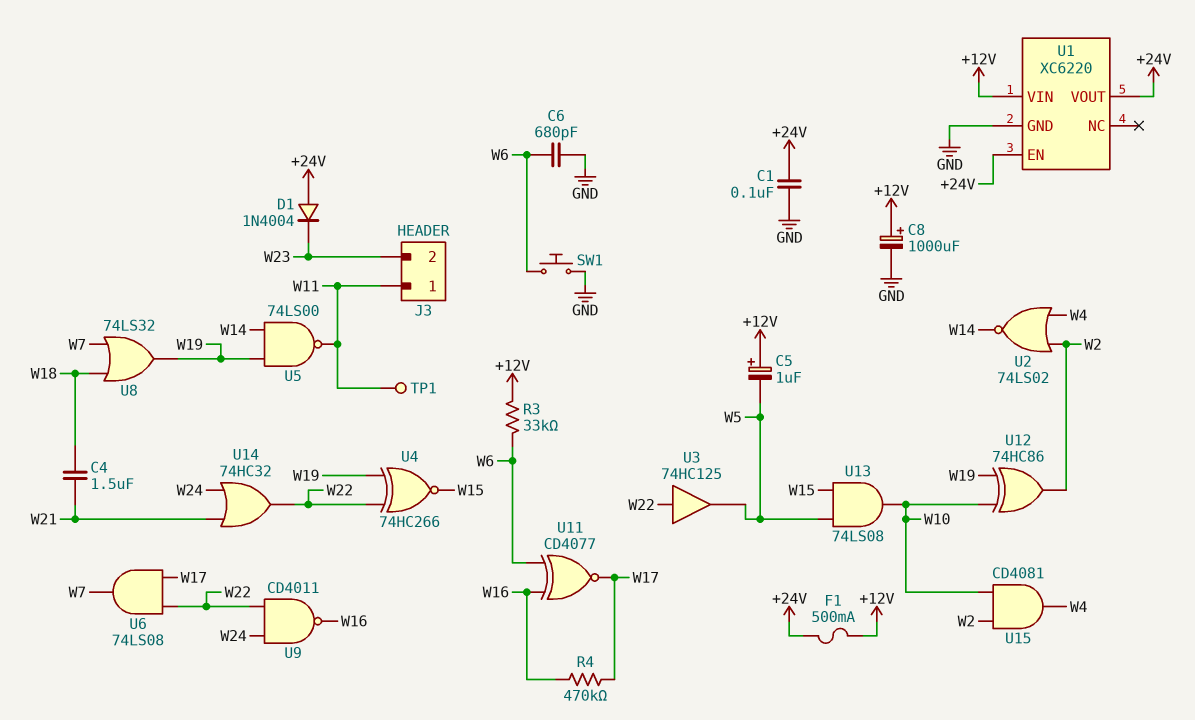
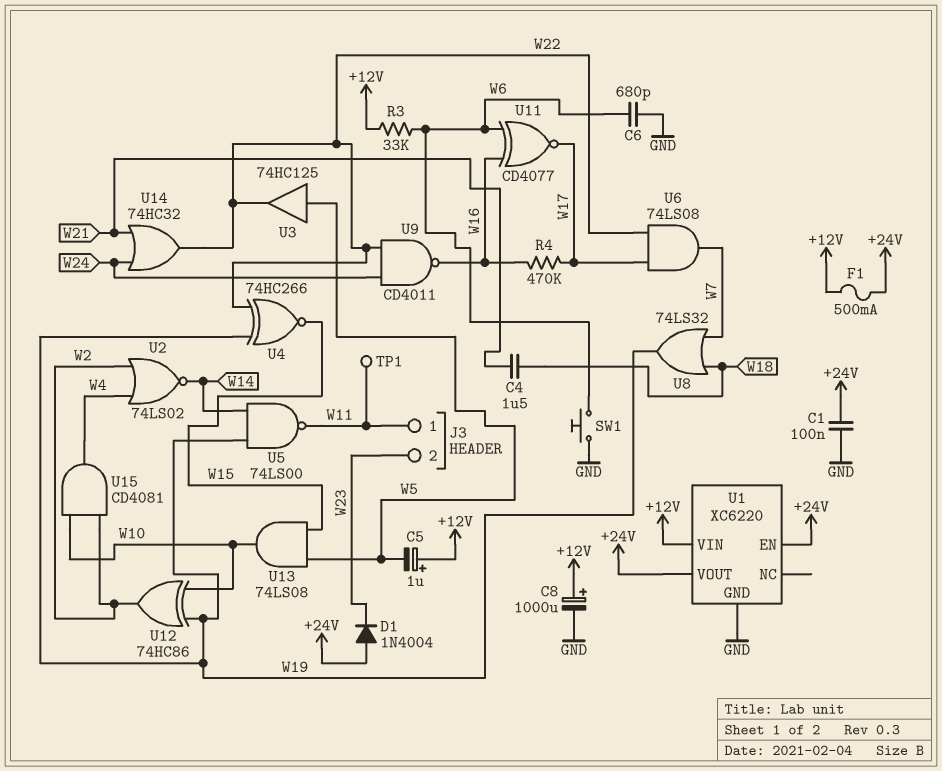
U3: buffer 74HC125 (in W22, out W5) -> buffer 74HC125 (in W5, out W22)

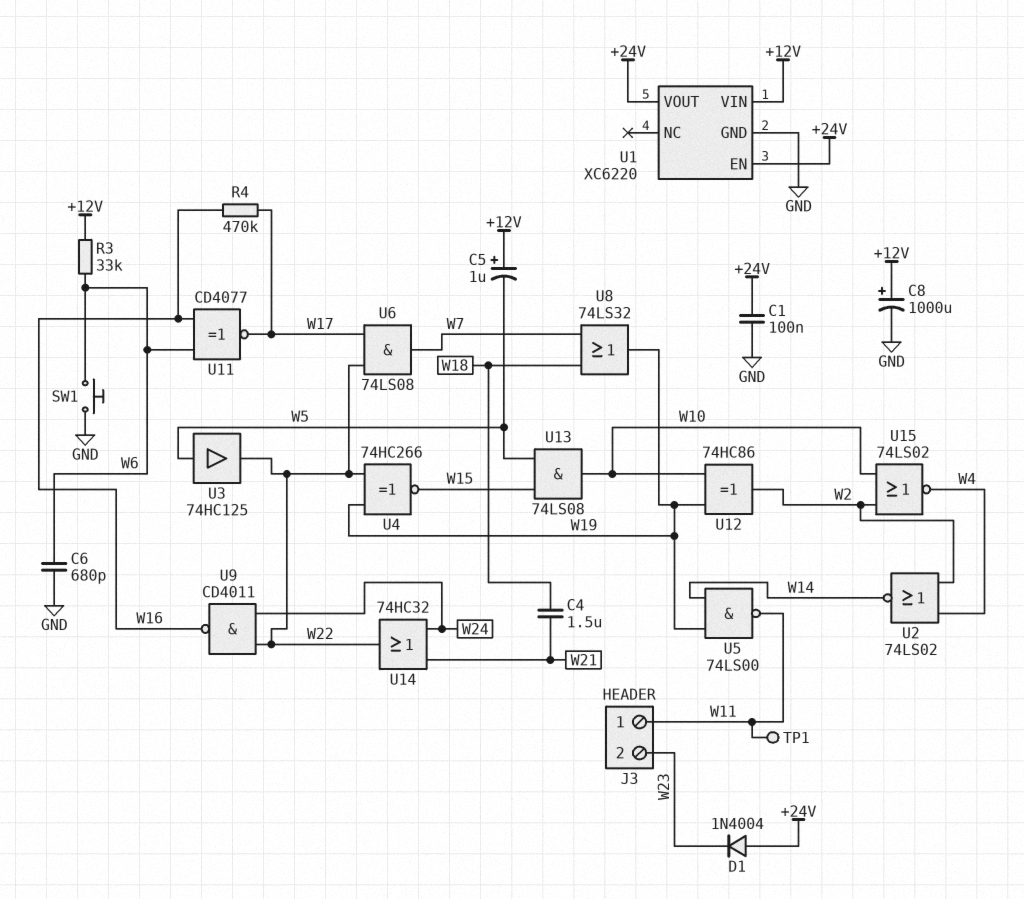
F1: 500mA (+12V, +24V) -> none
U15: AND CD4081 (in W2, in W10, out W4) -> NOR 74LS02 (in W2, in W10, out W4)

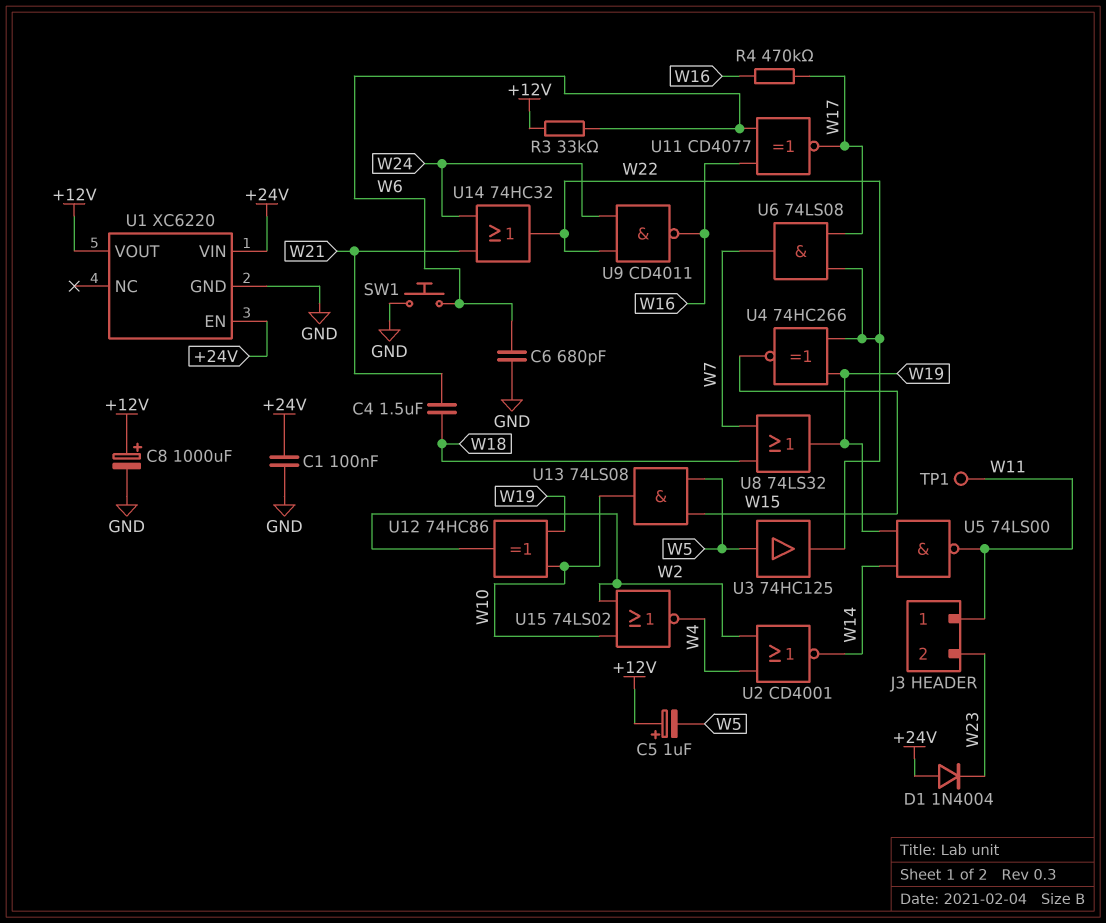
U1 pin VIN: +12V -> +24V
U1 pin VOUT: +24V -> +12V
U2: NOR 74LS02 (in W2, in W4, out W14) -> NOR CD4001 (in W2, in W4, out W14)

